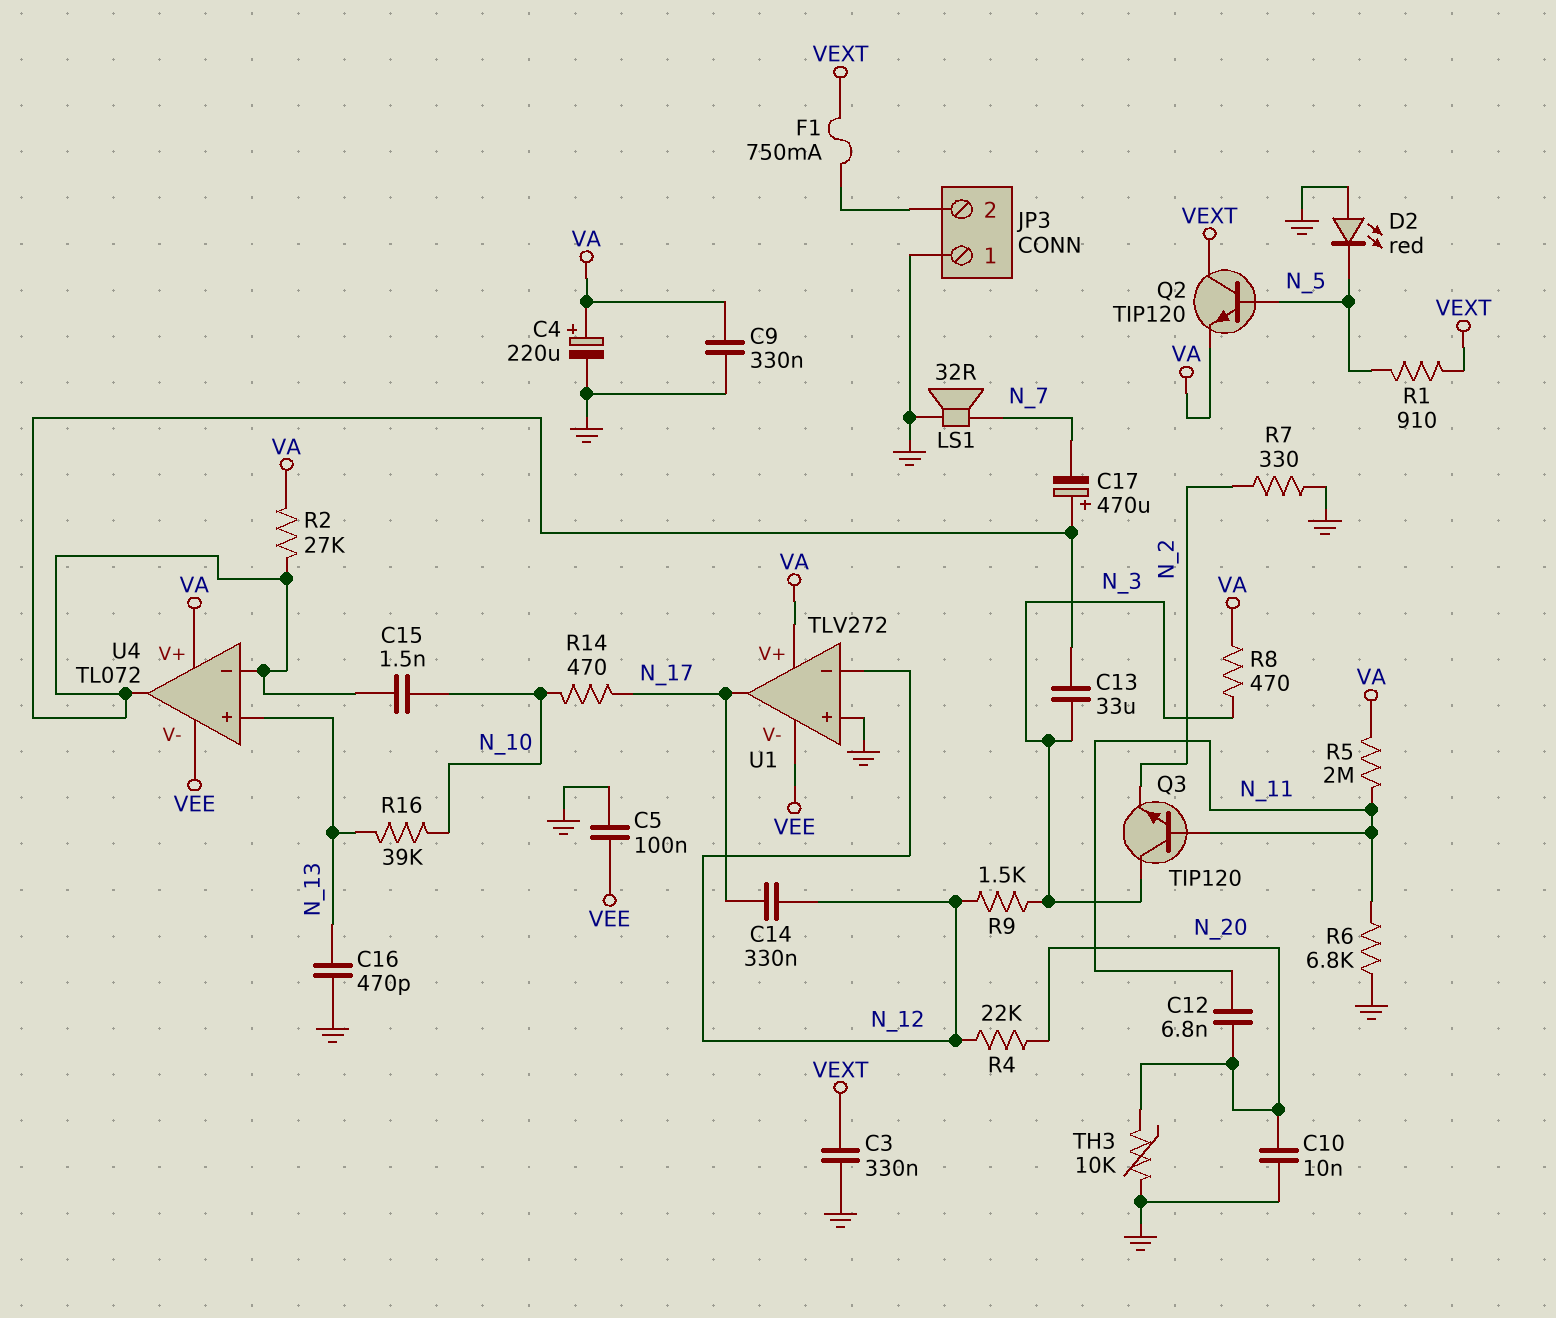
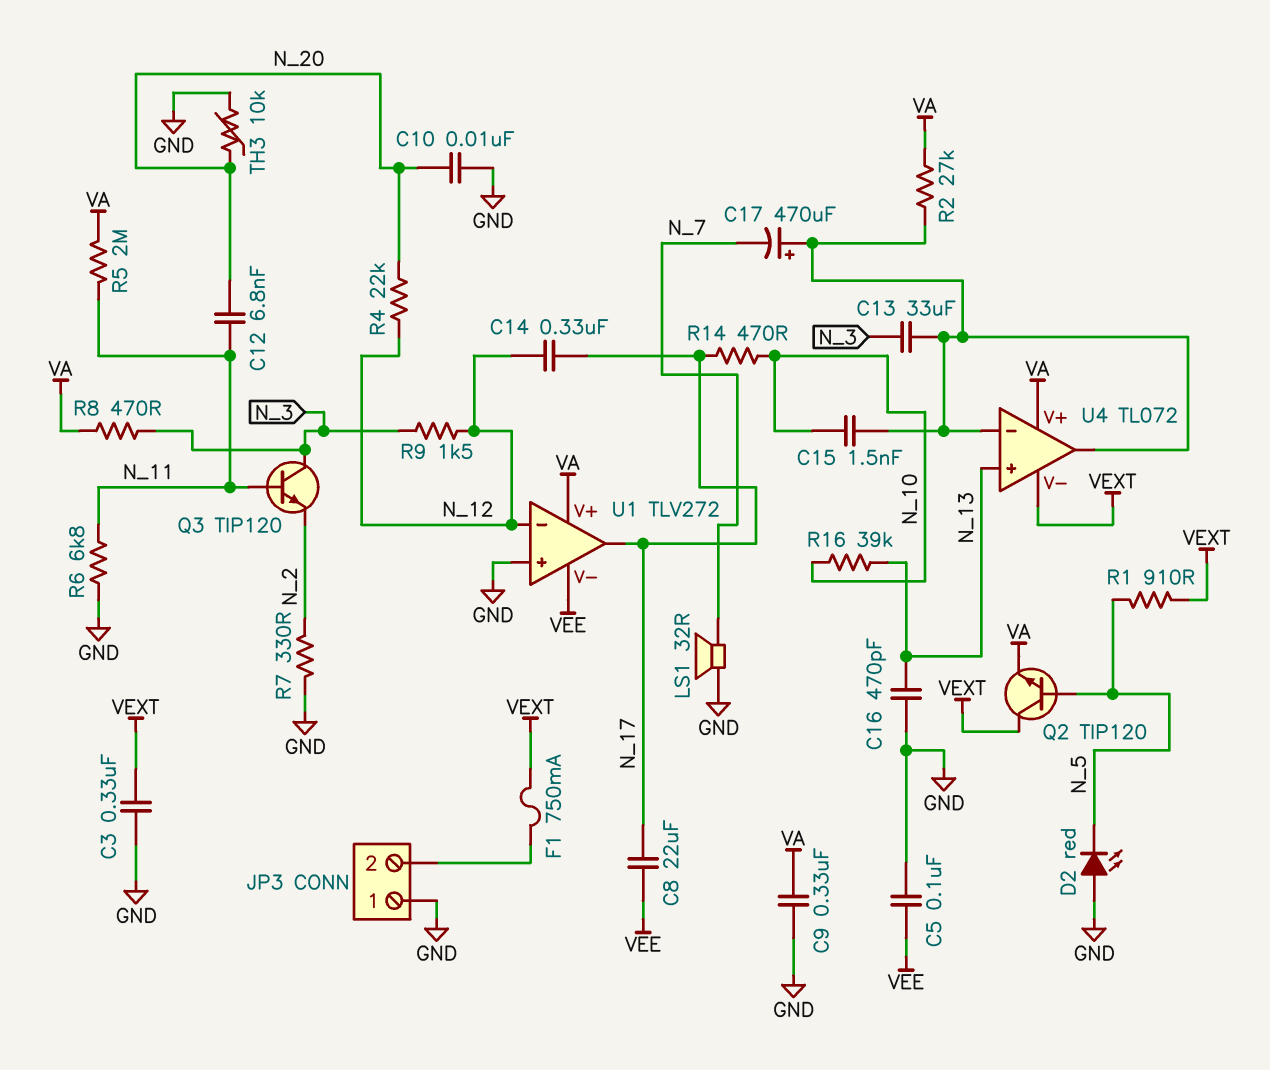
C4: 220uF (plus VA, minus GND) -> none
C8: none -> 22uF (N_17, VEE)
U4 pin V-: VEE -> VEXT

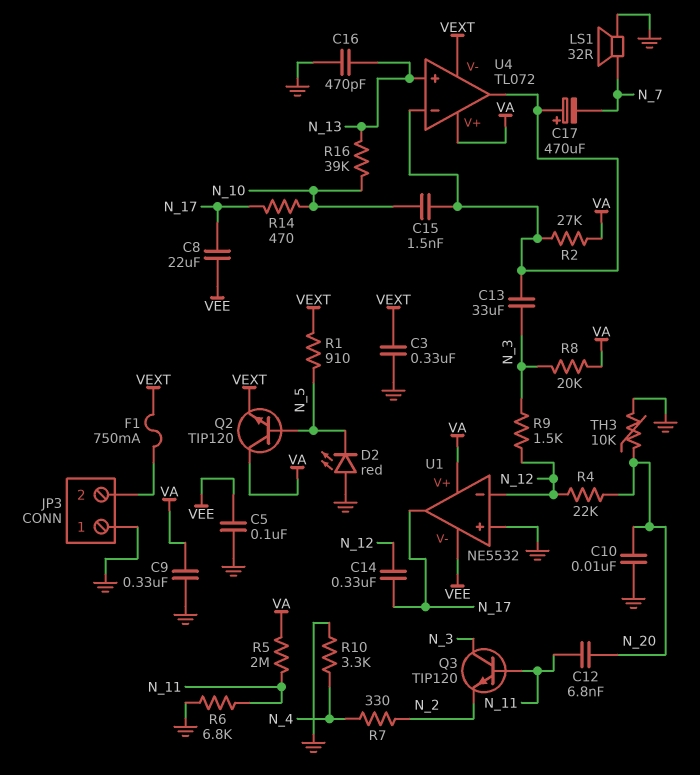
Q2: NPN TIP120 (B N_5, C VEXT, E VA) -> NPN TIP120 (B N_5, C VA, E VEXT)
R7: 330 (GND, N_2) -> 330 (N_2, N_4)
R8: 470 (N_3, VA) -> 20k (N_3, VA)
R10: none -> 3.3k (GND, N_4)
U1: TLV272 -> NE5532

